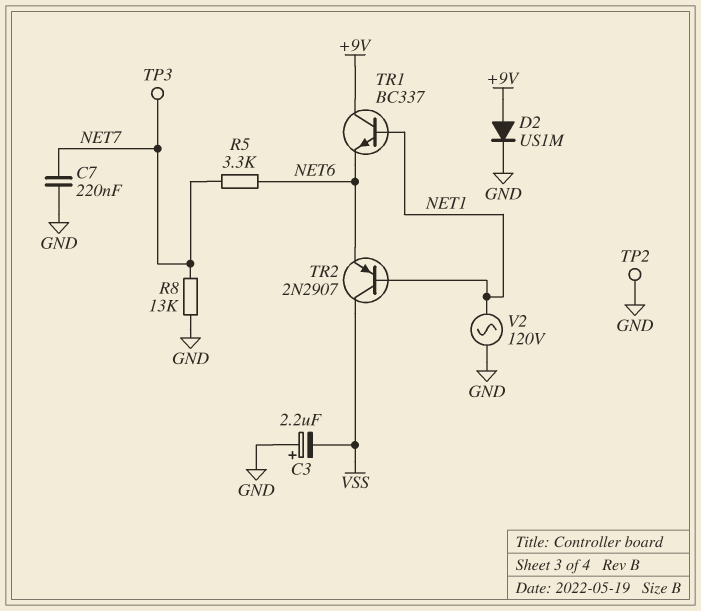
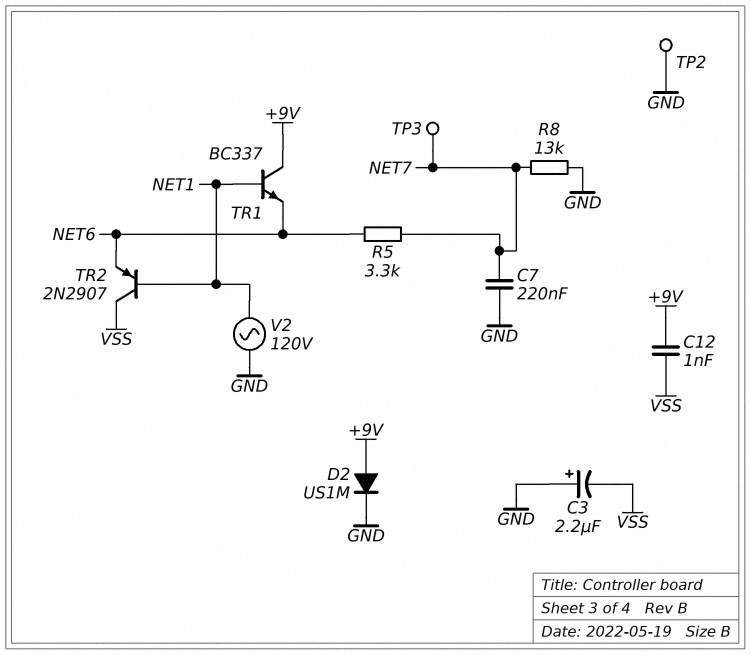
C12: none -> 1nF (+9V, VSS)

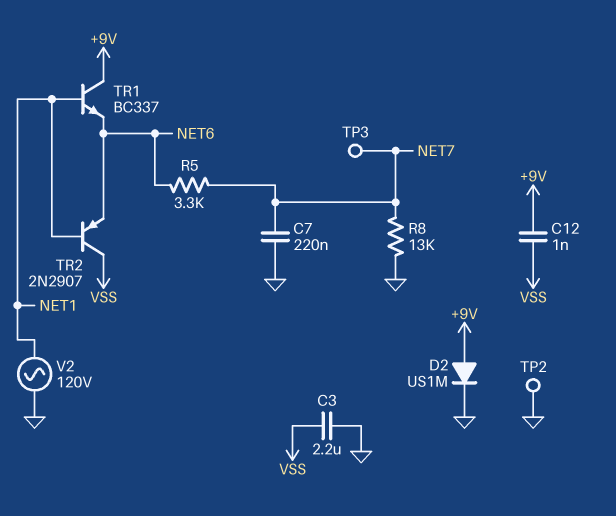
C3: 2.2uF (plus GND, minus VSS) -> 2.2uF (GND, VSS)

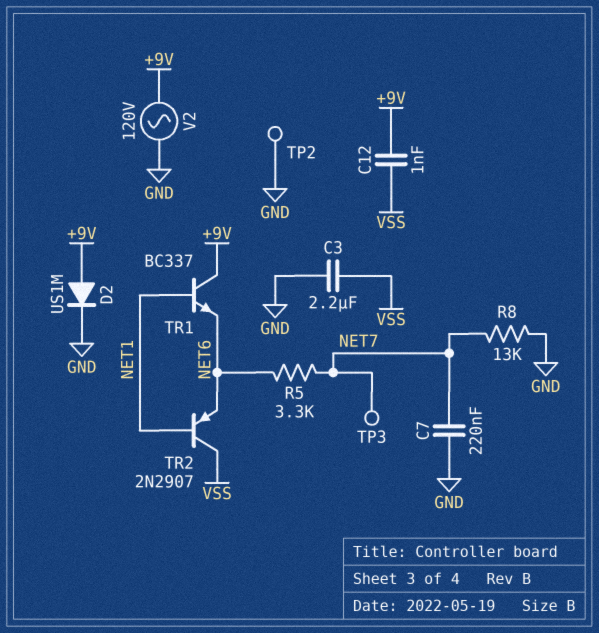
V2: AC 120V (GND, NET1) -> AC 120V (+9V, GND)

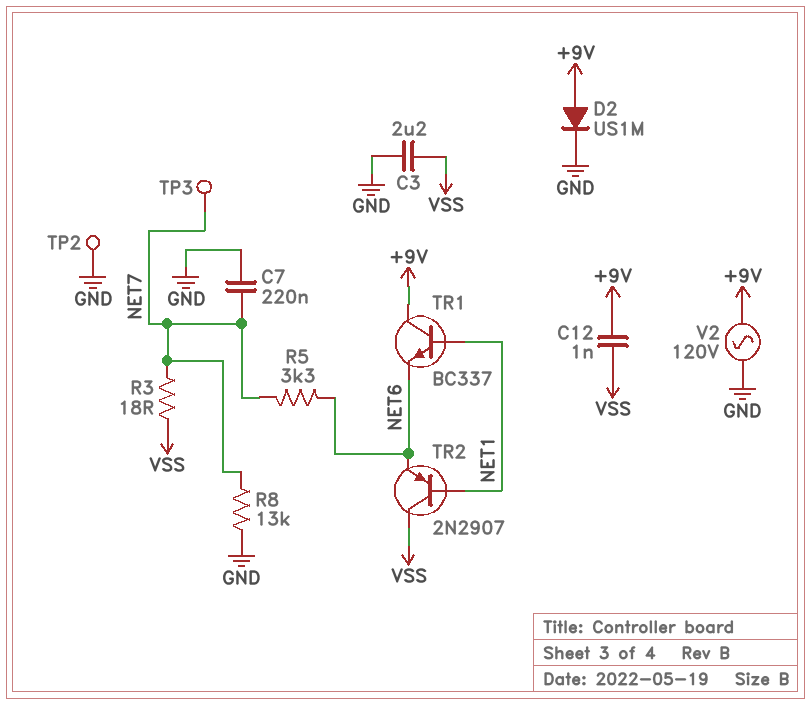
R3: none -> 18 (NET7, VSS)

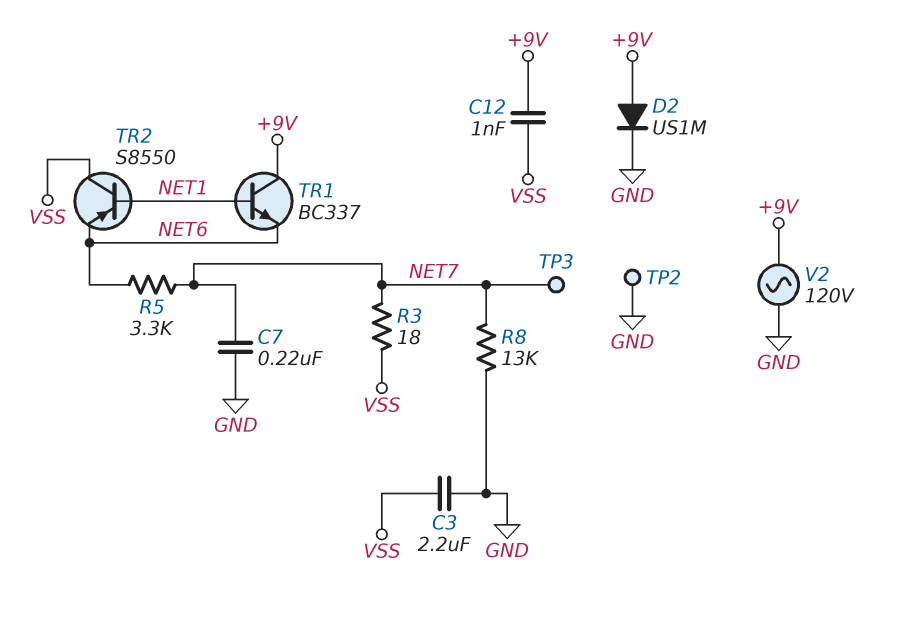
TR2: PNP 2N2907 (B NET1, C VSS, E NET6) -> PNP S8550 (B NET1, C VSS, E NET6)

